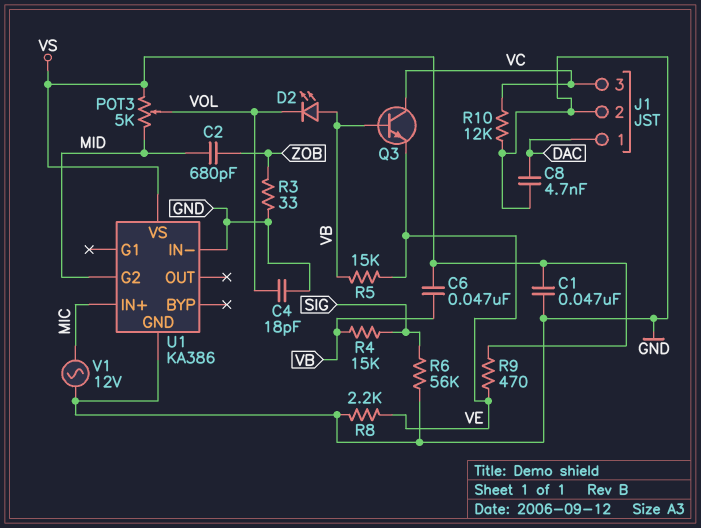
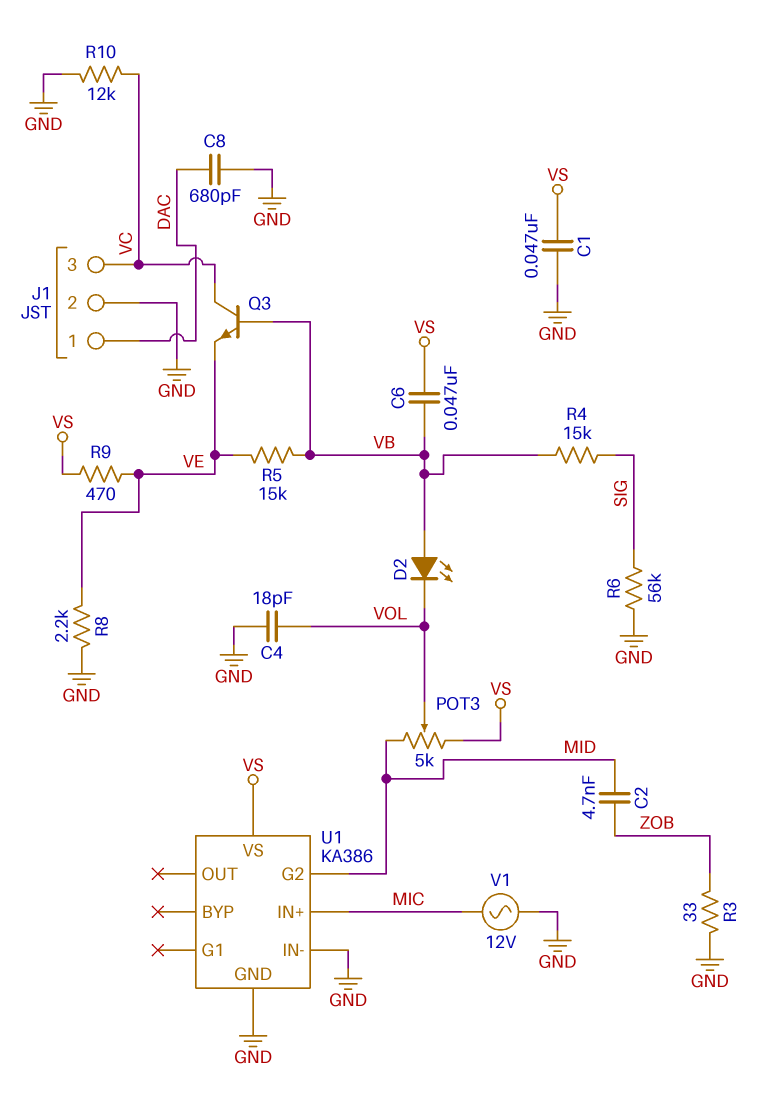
C2: 680pF (MID, ZOB) -> 4.7nF (MID, ZOB)
C8: 4.7nF (DAC, GND) -> 680pF (DAC, GND)

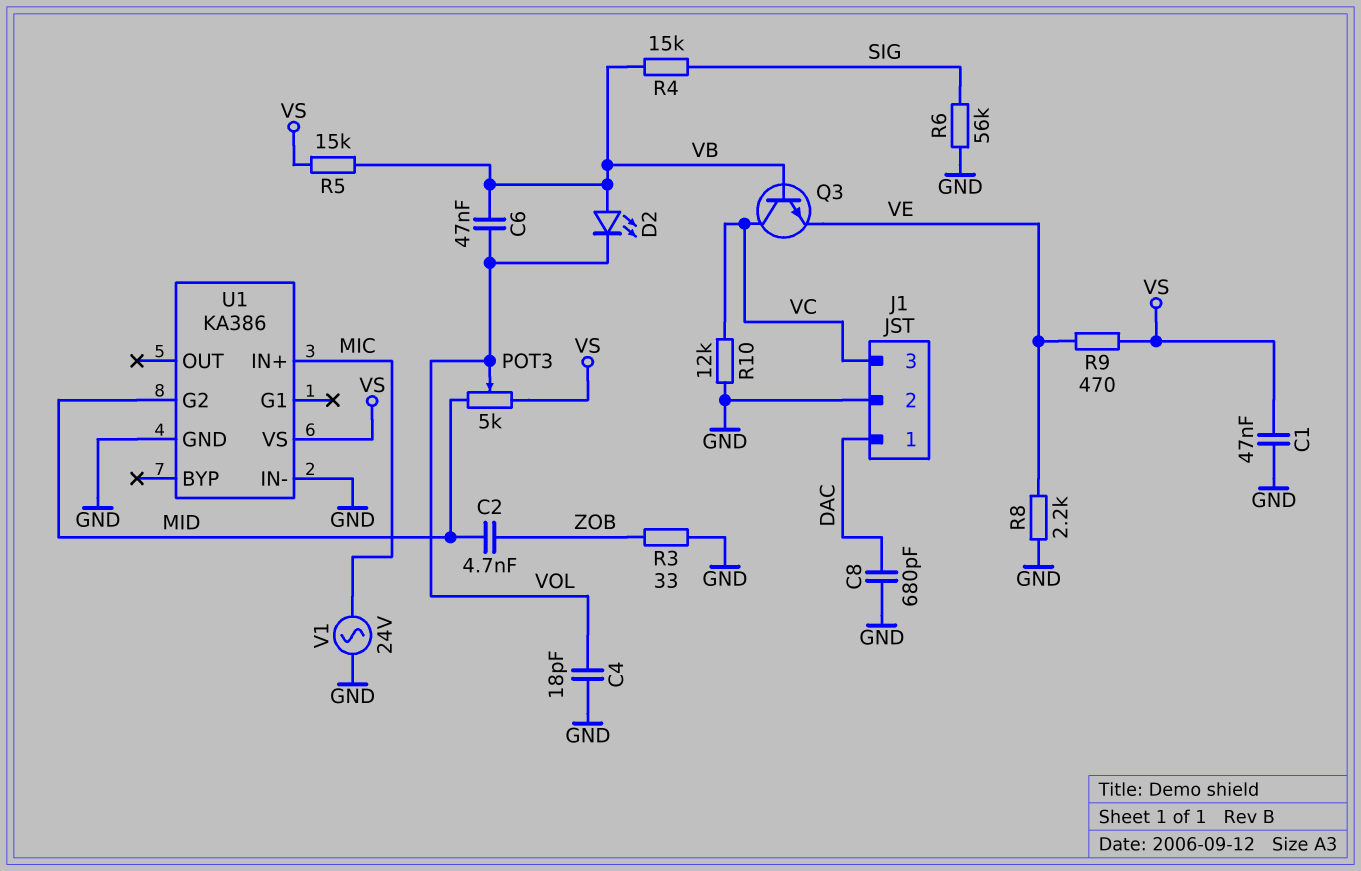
C6: 47nF (VB, VS) -> 47nF (VB, VOL)
R5: 15k (VB, VE) -> 15k (VB, VS)
V1: AC 12V (GND, MIC) -> AC 24V (GND, MIC)

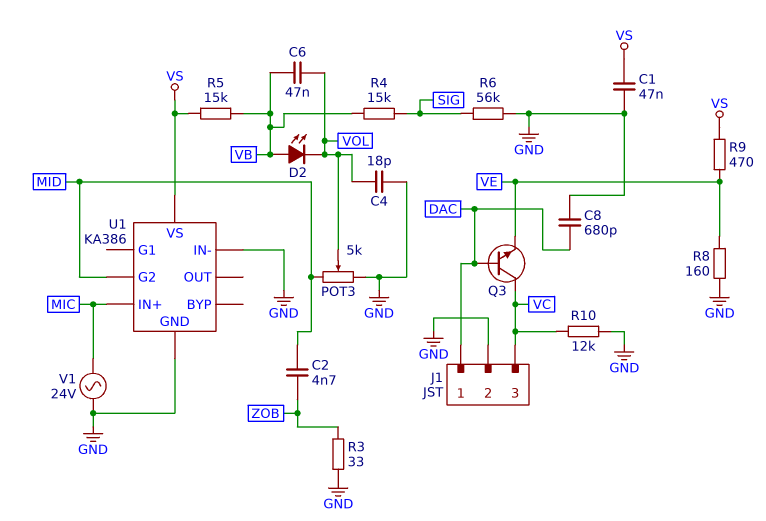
POT3: 5k (MID, VS, wiper VOL) -> 5k (GND, MID, wiper VOL)
Q3: NPN (B VB, C VC, E VE) -> NPN (B DAC, C VC, E VE)
R8: 2.2k (GND, VE) -> 160 (GND, VE)

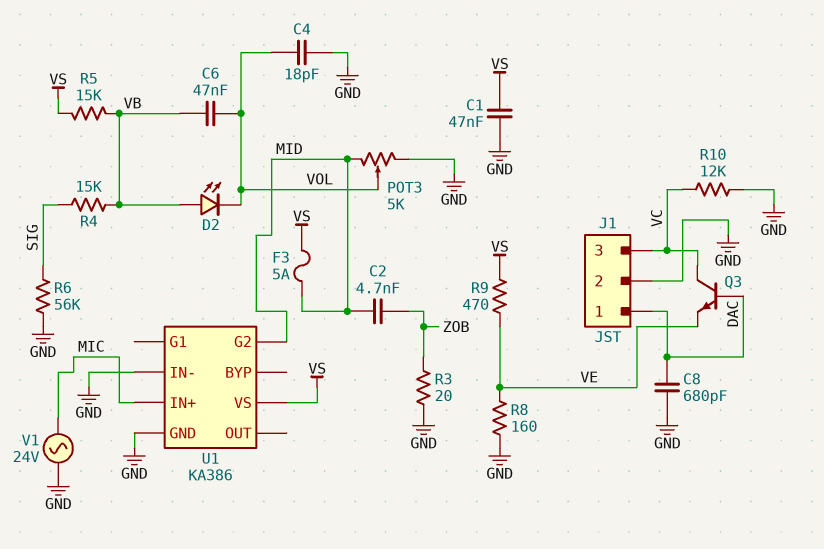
F3: none -> 5A (MID, VS)
R3: 33 (GND, ZOB) -> 20 (GND, ZOB)

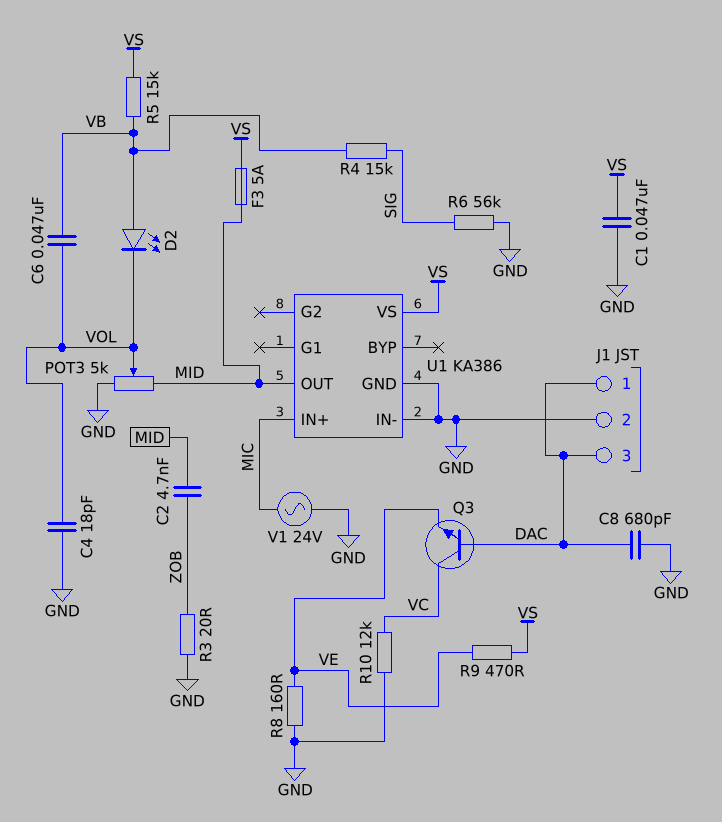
J1 pin 3: VC -> DAC
U1 pin G2: MID -> none
U1 pin OUT: none -> MID

